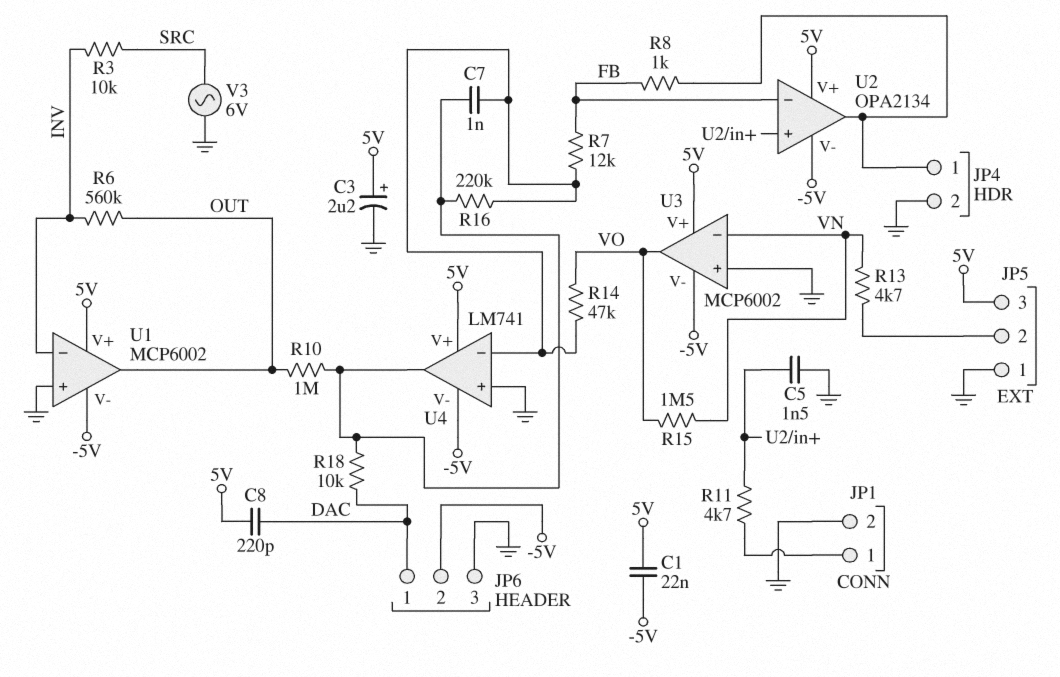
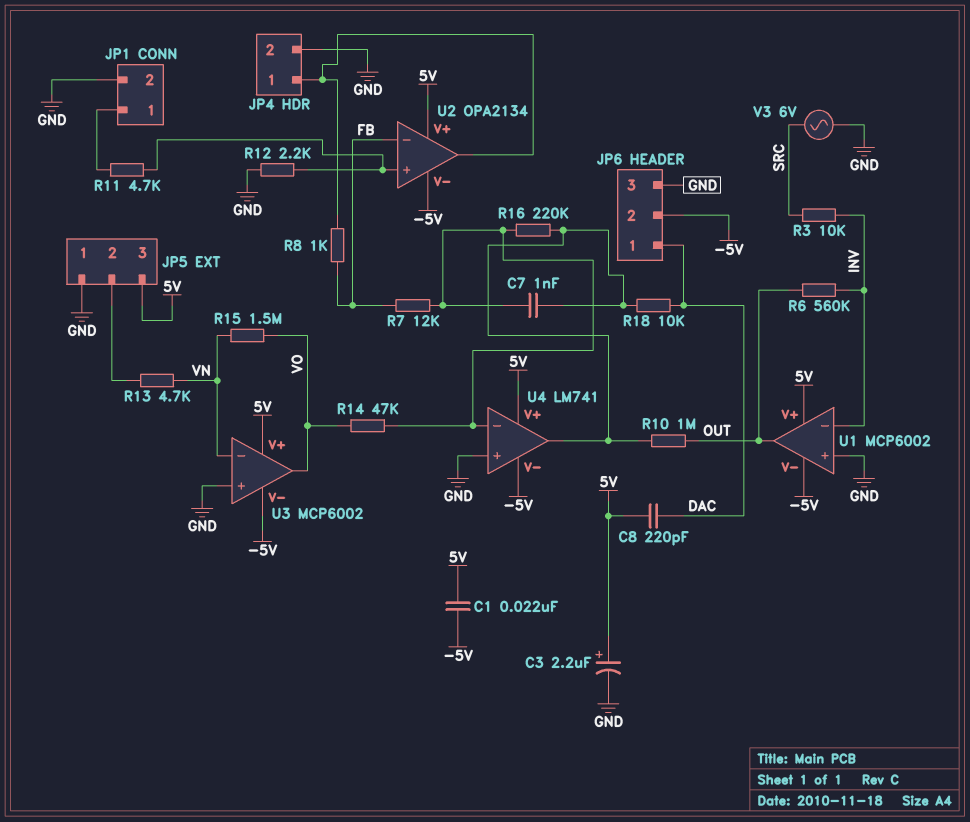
C5: 1.5nF (GND, U2/in+) -> none
R12: none -> 2.2k (GND, U2/in+)

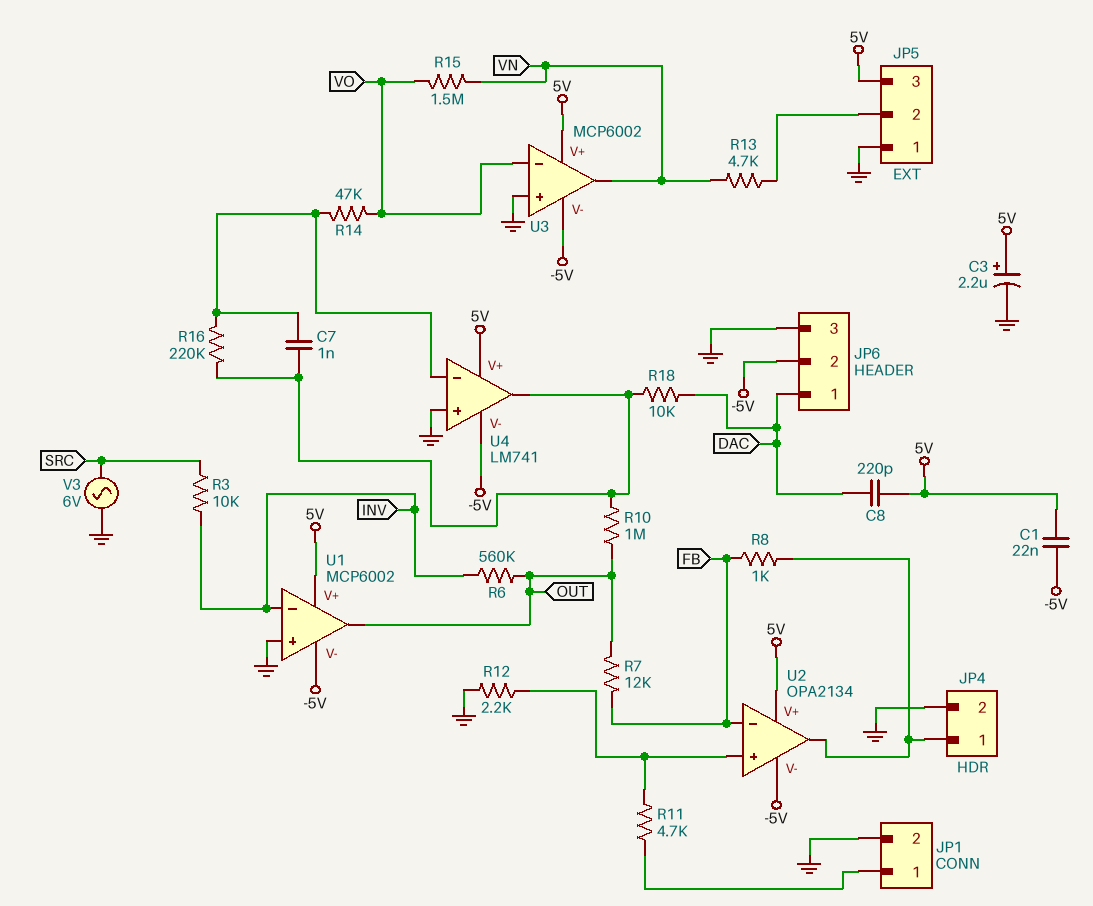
R7: 12k (FB, U4/in-) -> 12k (FB, OUT)
U3 pin in-: VN -> VO
U3 pin out: VO -> VN

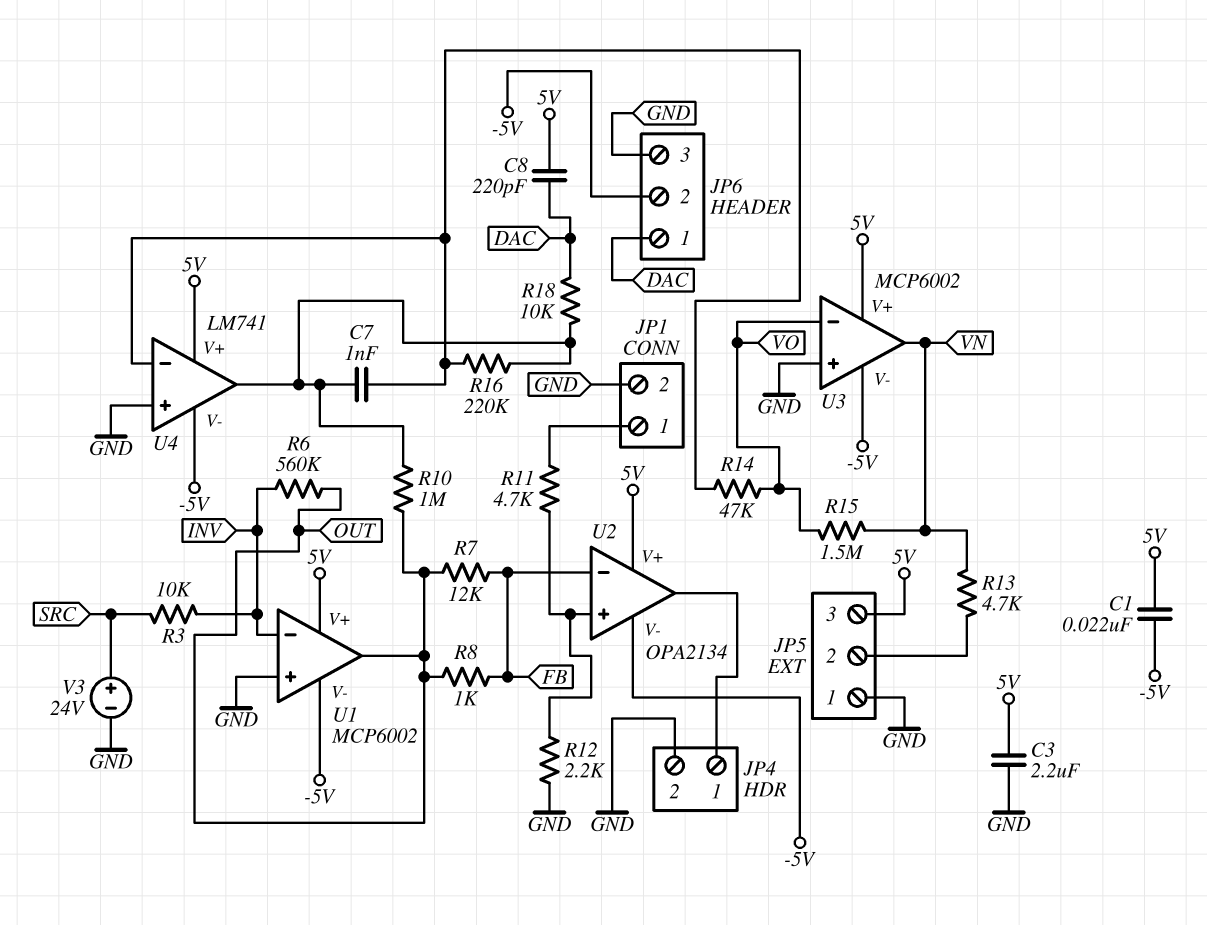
C3: 2.2uF (plus 5V, minus GND) -> 2.2uF (5V, GND)
R8: 1k (FB, JP4/1) -> 1k (FB, OUT)
V3: AC 6V (GND, SRC) -> 24V (plus SRC, minus GND)

